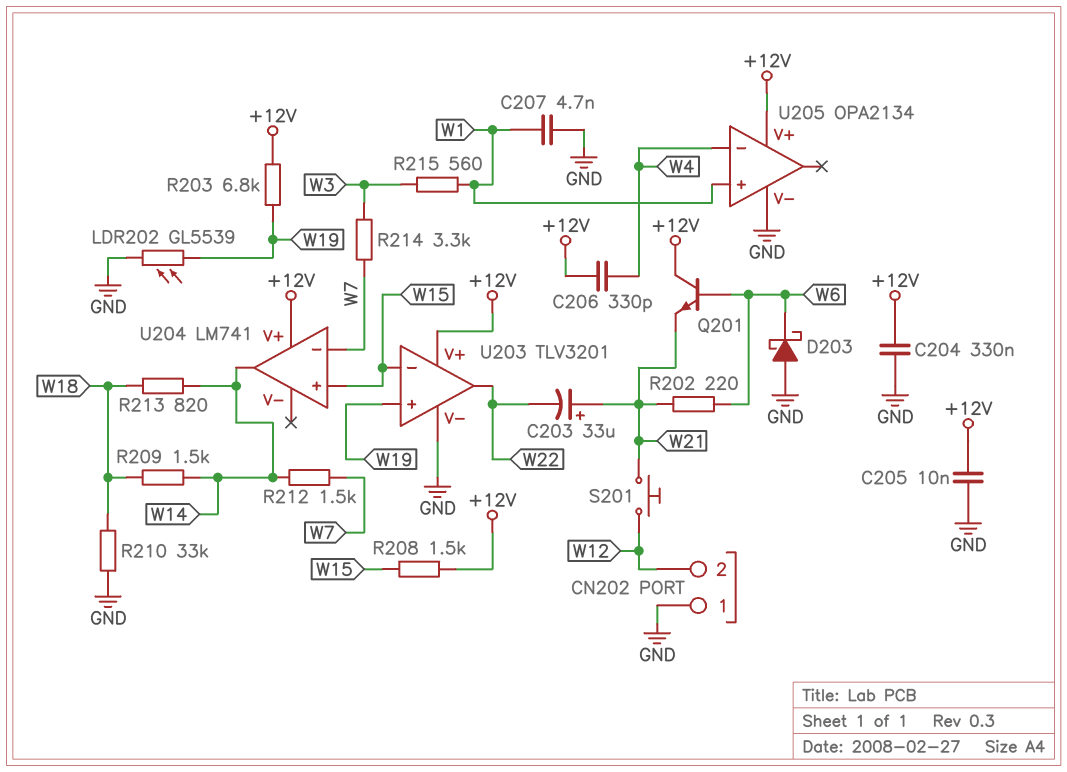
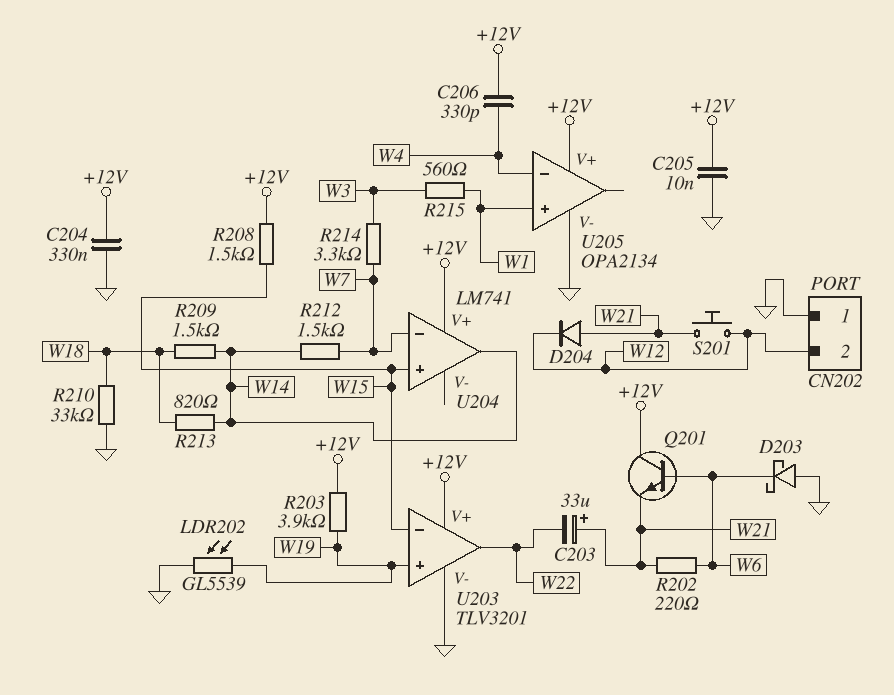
C207: 4.7nF (GND, W1) -> none
D204: none -> diode (A W21, K W12)
R203: 6.8k (+12V, W19) -> 3.9k (+12V, W19)

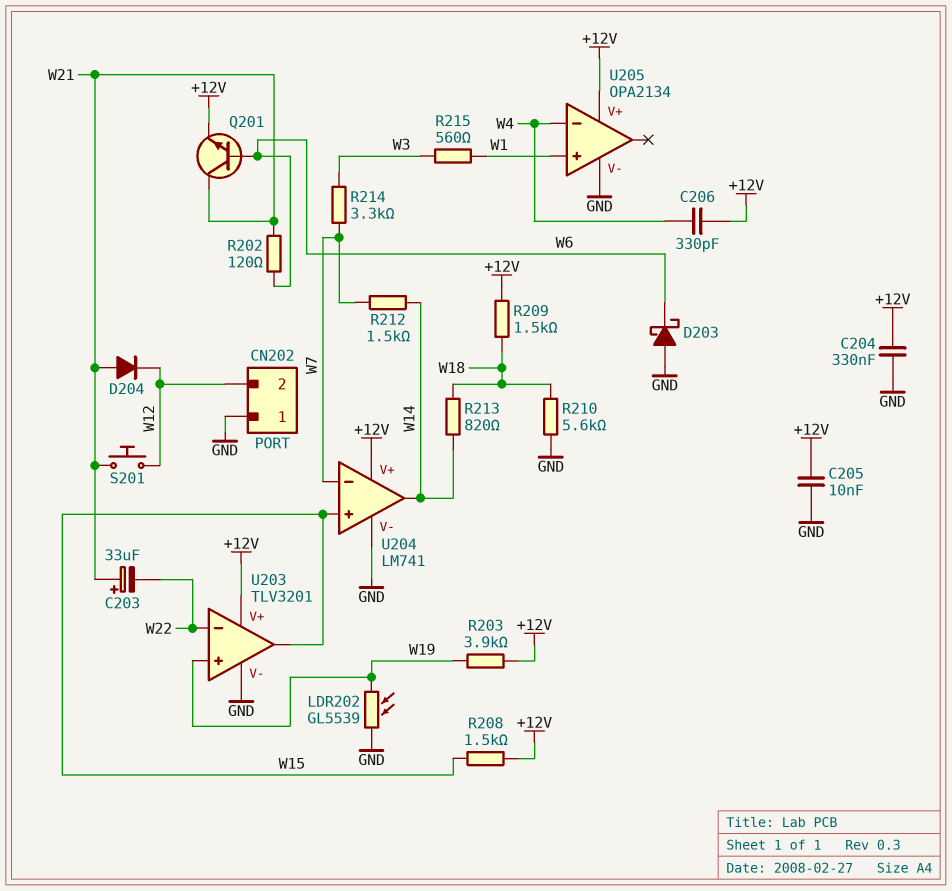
Q201: NPN (B W6, C +12V, E W21) -> NPN (B W6, C W21, E +12V)
R202: 220 (W6, W21) -> 120 (W6, W21)
R209: 1.5k (W14, W18) -> 1.5k (+12V, W18)
R210: 33k (GND, W18) -> 5.6k (GND, W18)
U203 pin in-: W15 -> W22
U203 pin out: W22 -> W15
U204 pin V-: none -> GND

